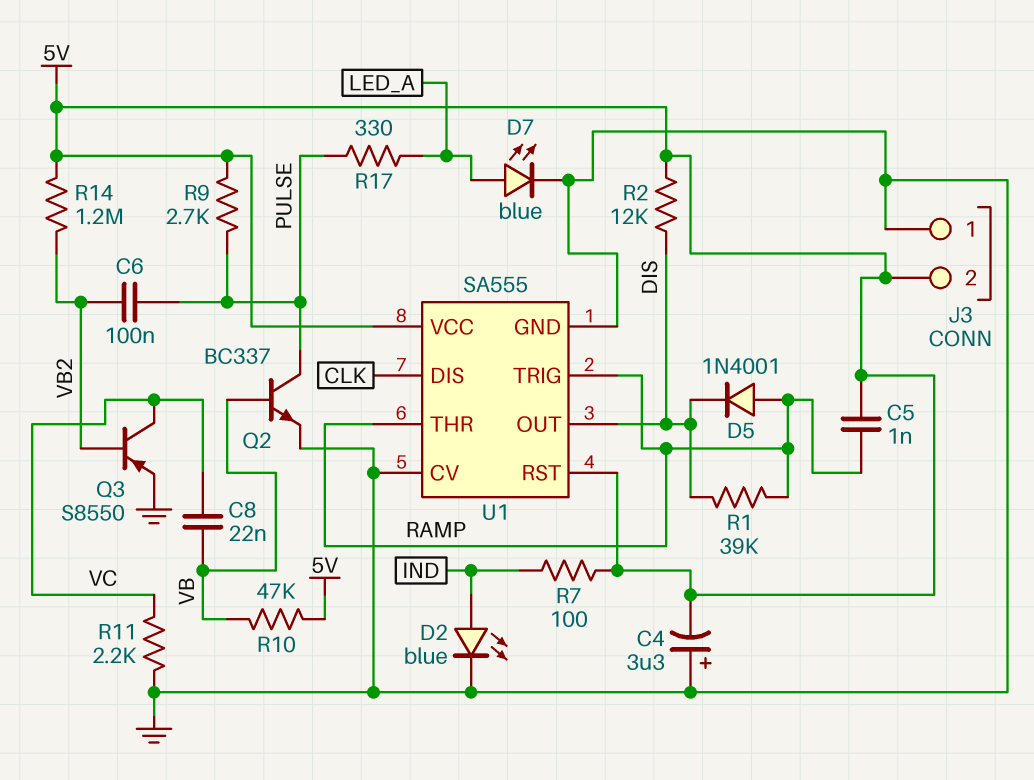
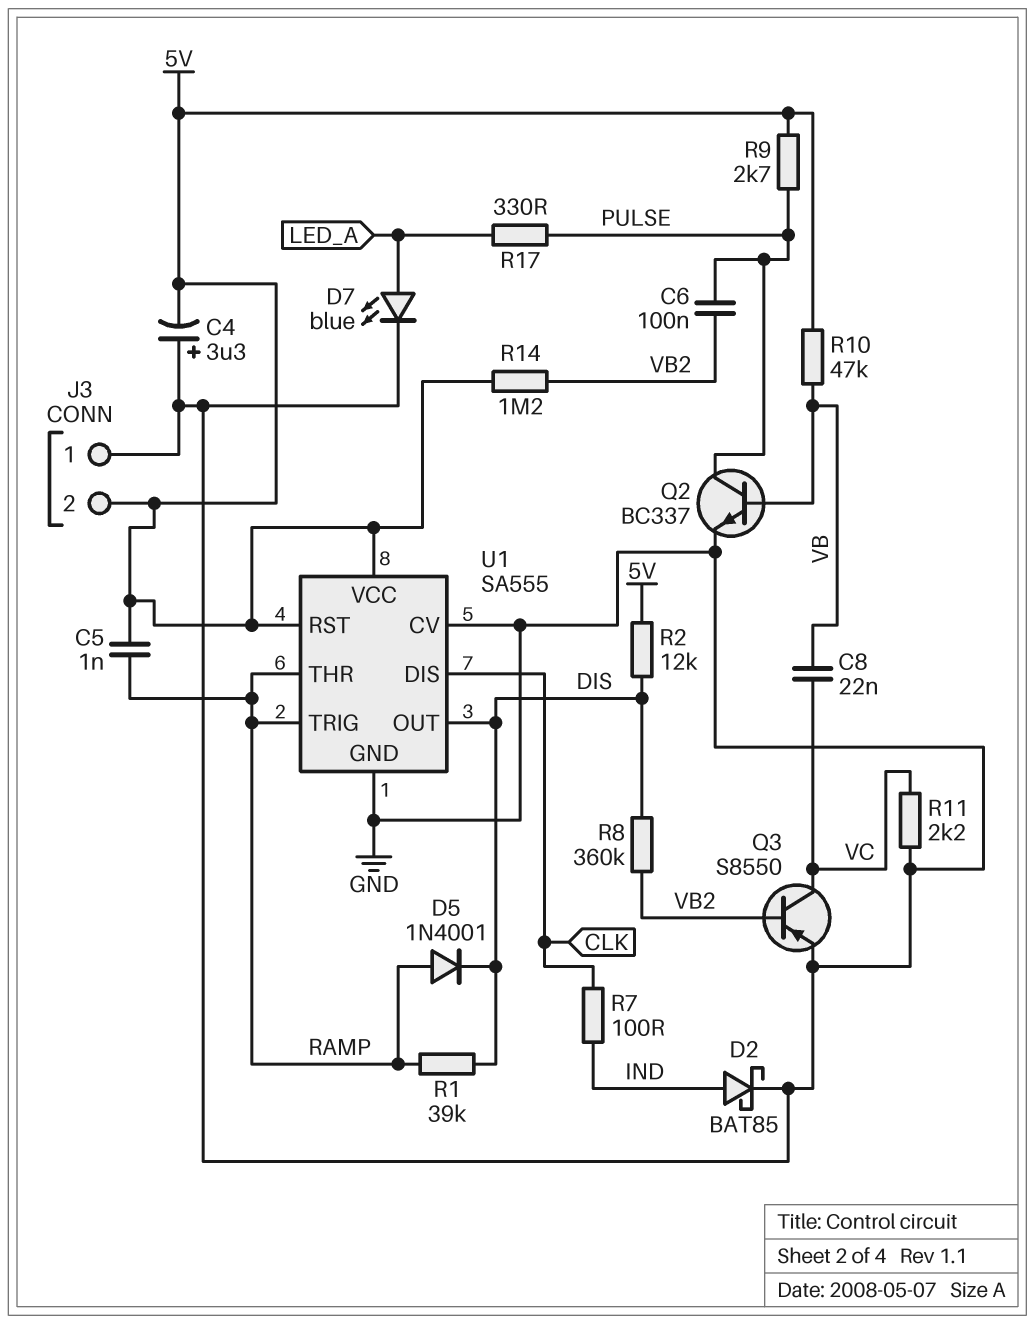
D2: LED blue (A IND, K GND) -> schottky BAT85 (A IND, K GND)
R7: 100 (5V, IND) -> 100 (CLK, IND)
R8: none -> 360k (DIS, VB2)

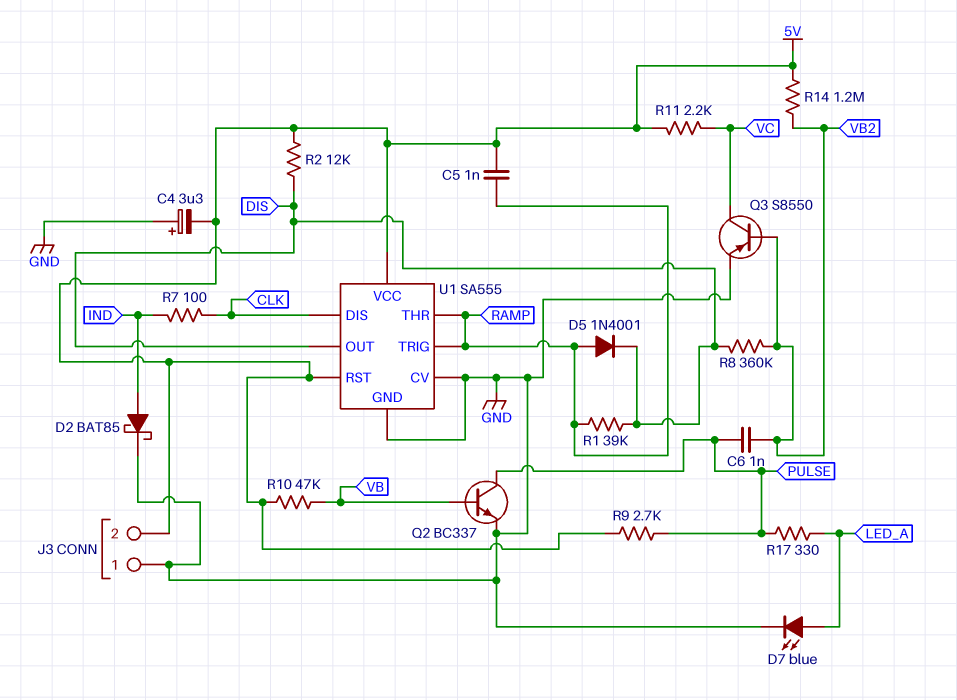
C6: 100nF (PULSE, VB2) -> 1nF (PULSE, VB2)
C8: 22nF (VB, VC) -> none
R11: 2.2k (GND, VC) -> 2.2k (5V, VC)

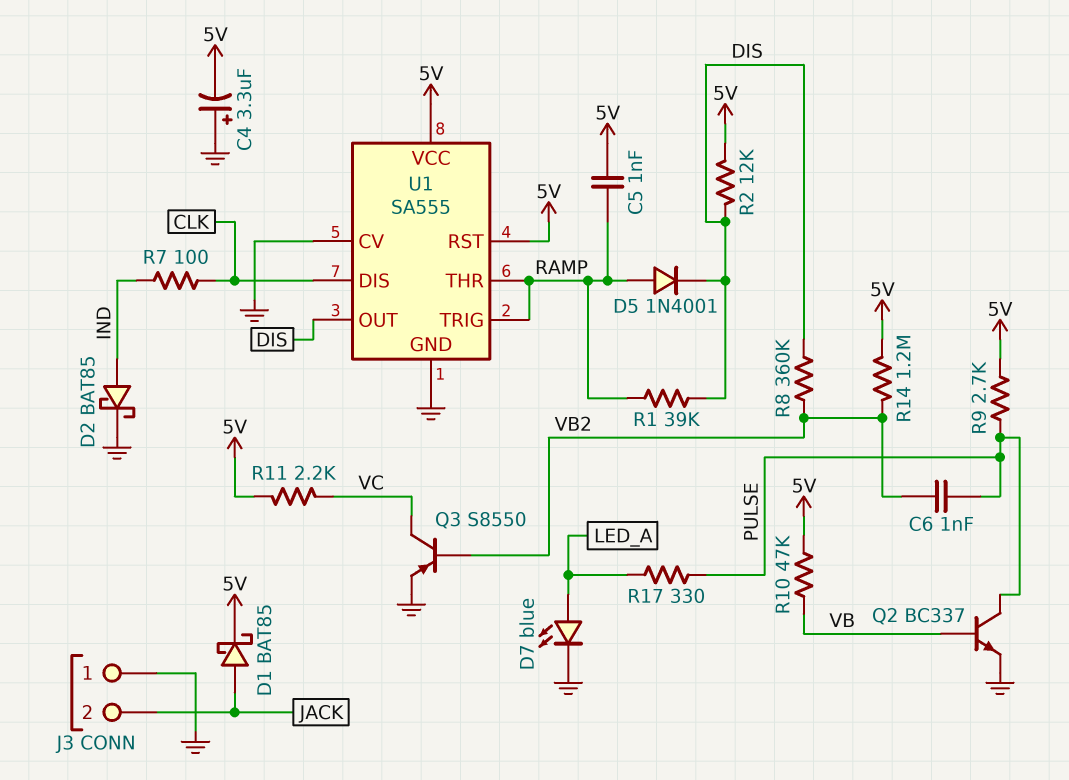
D1: none -> schottky BAT85 (A JACK, K 5V)
J3 pin 2: 5V -> JACK

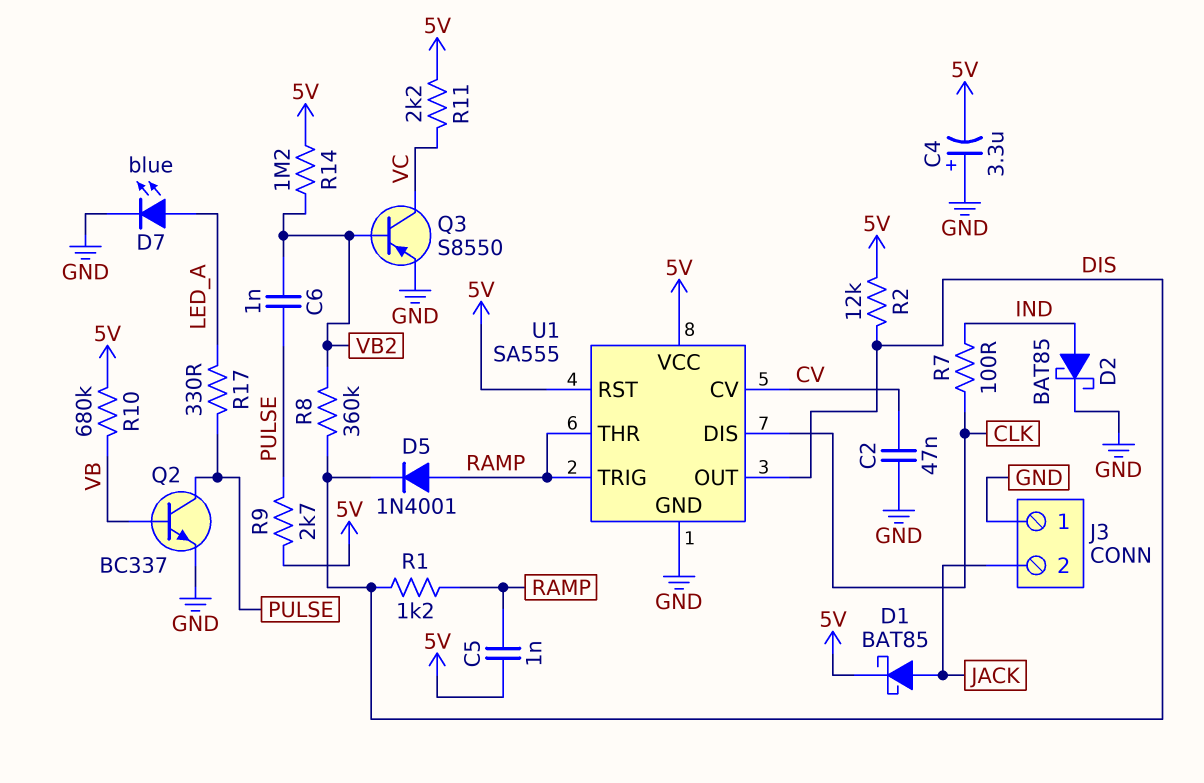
C2: none -> 47nF (CV, GND)
R1: 39k (DIS, RAMP) -> 1.2k (DIS, RAMP)
R10: 47k (5V, VB) -> 680k (5V, VB)
U1 pin CV: GND -> CV

